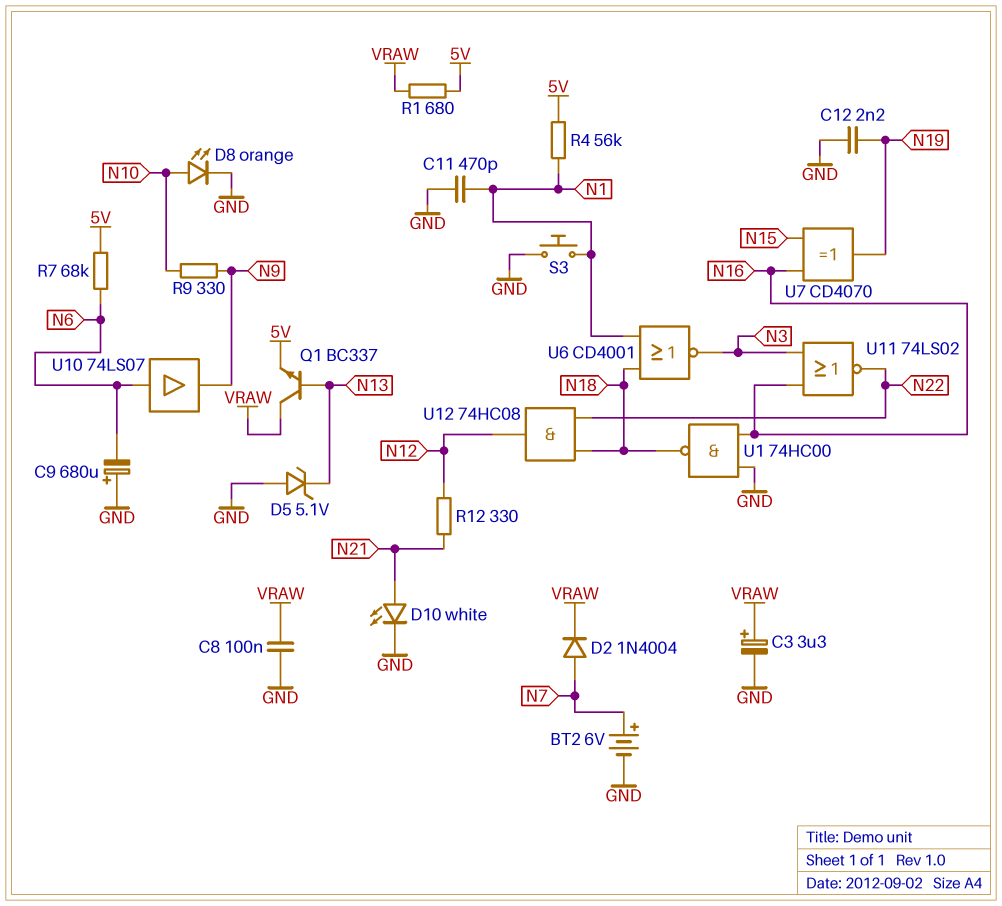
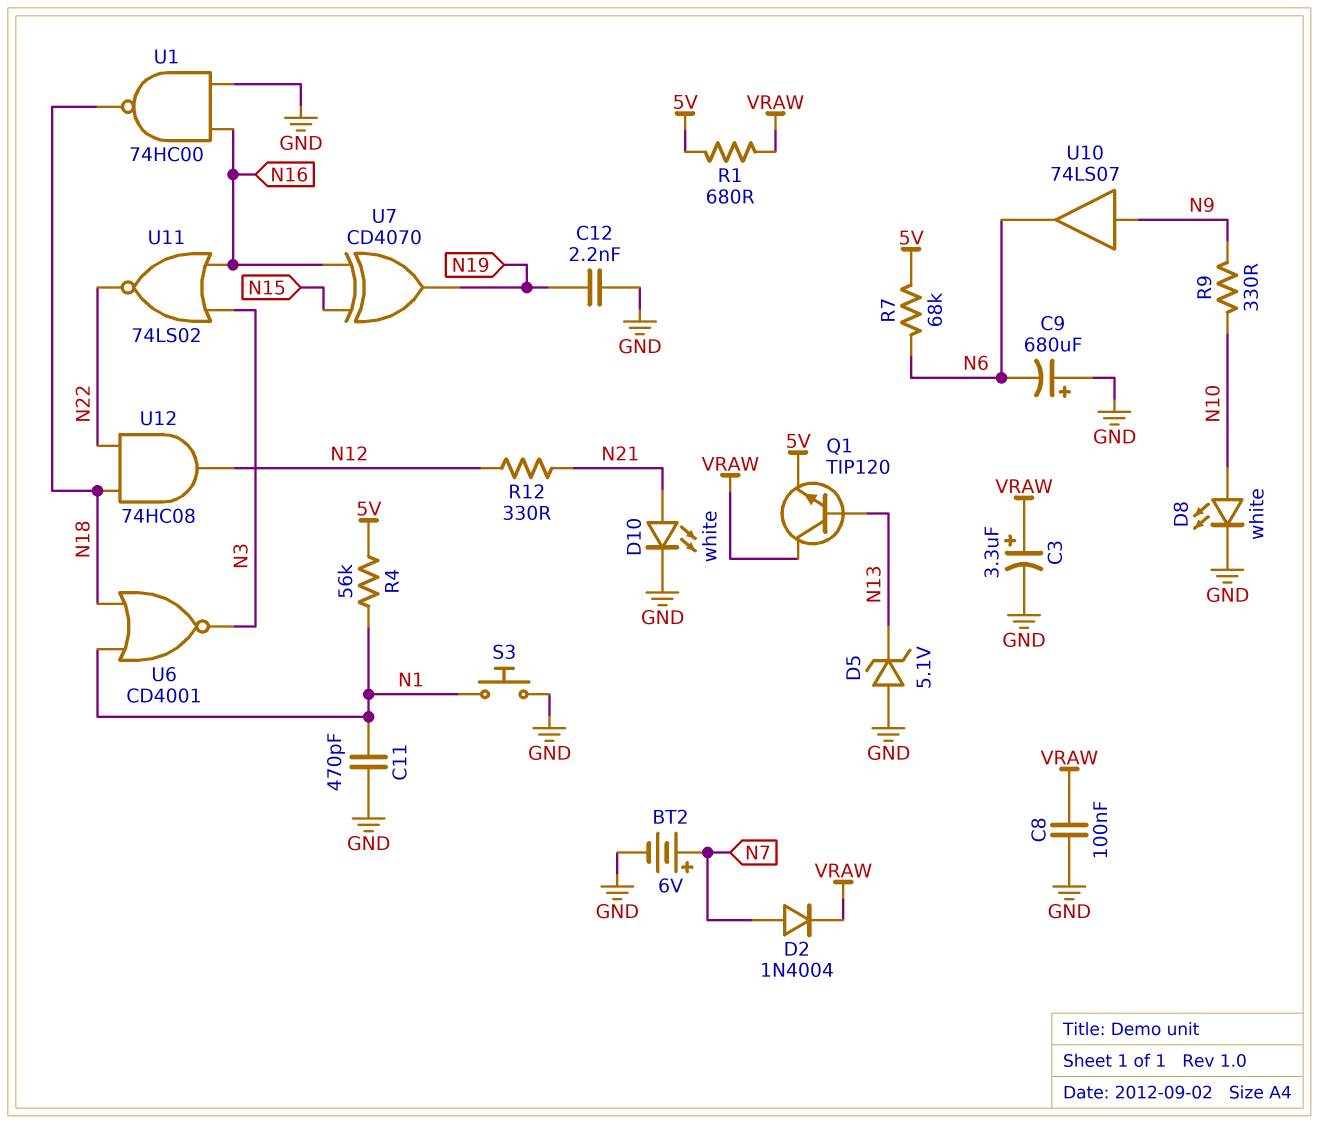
D8: LED orange (A N10, K GND) -> LED white (A N10, K GND)
Q1: NPN BC337 (B N13, C VRAW, E 5V) -> NPN TIP120 (B N13, C VRAW, E 5V)
U10: buffer 74LS07 (in N6, out N9) -> buffer 74LS07 (in N9, out N6)

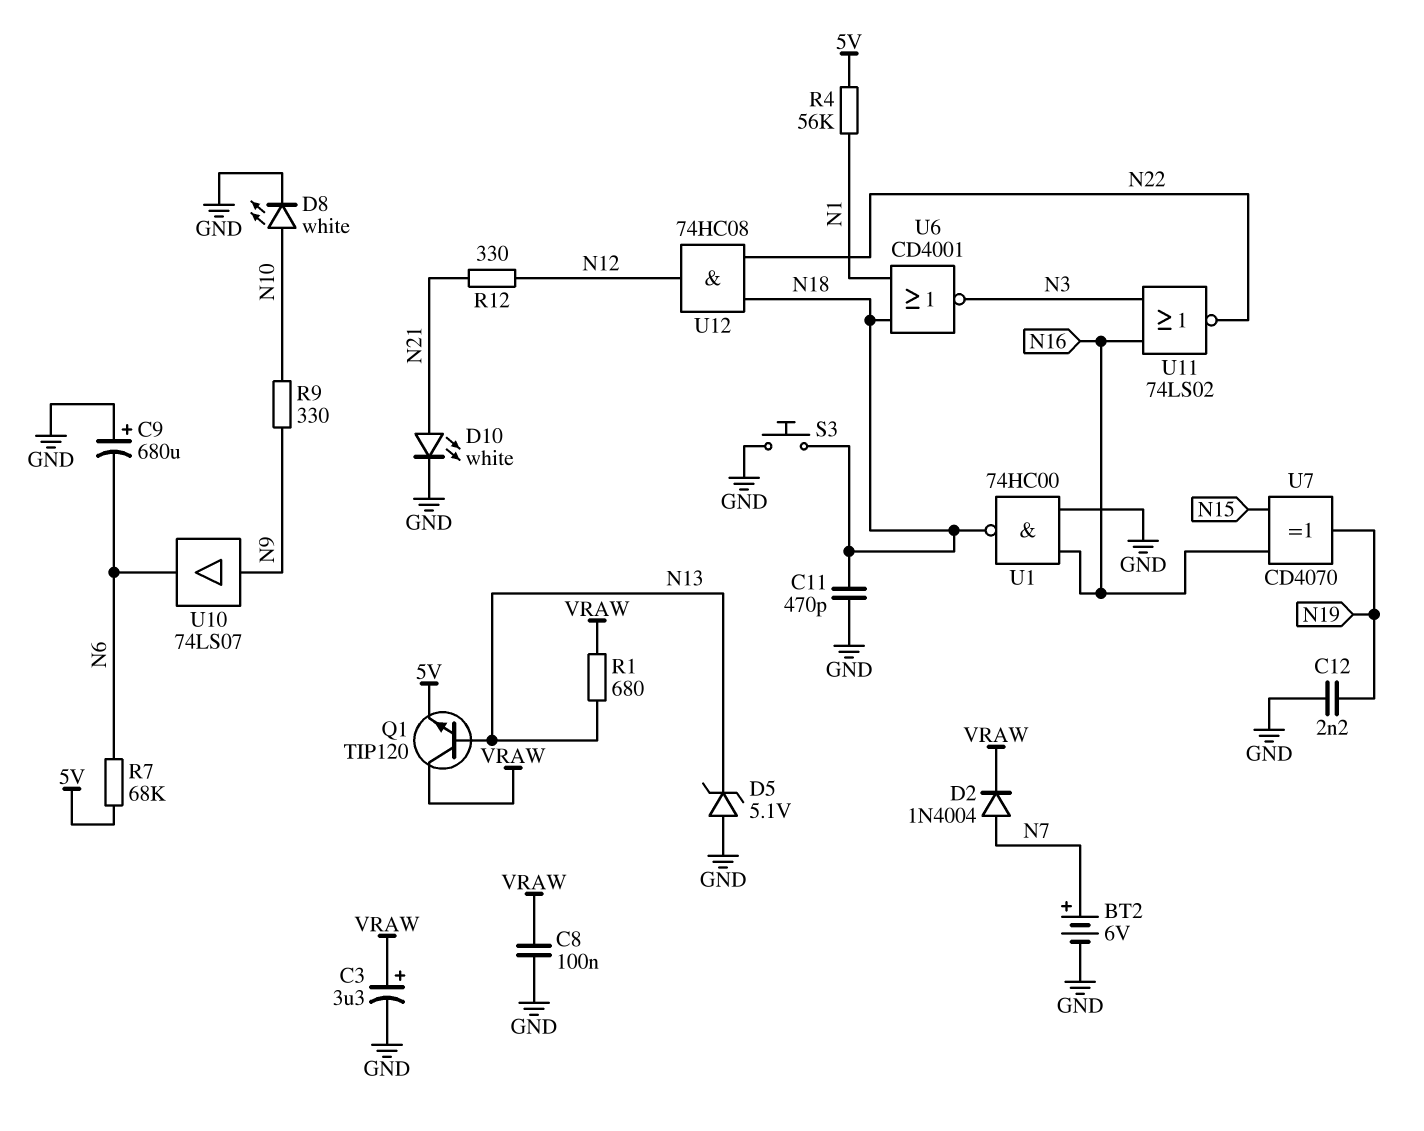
C11: 470pF (GND, N1) -> 470pF (GND, N18)
R1: 680 (5V, VRAW) -> 680 (N13, VRAW)
S3: button (GND, N1) -> button (GND, N18)

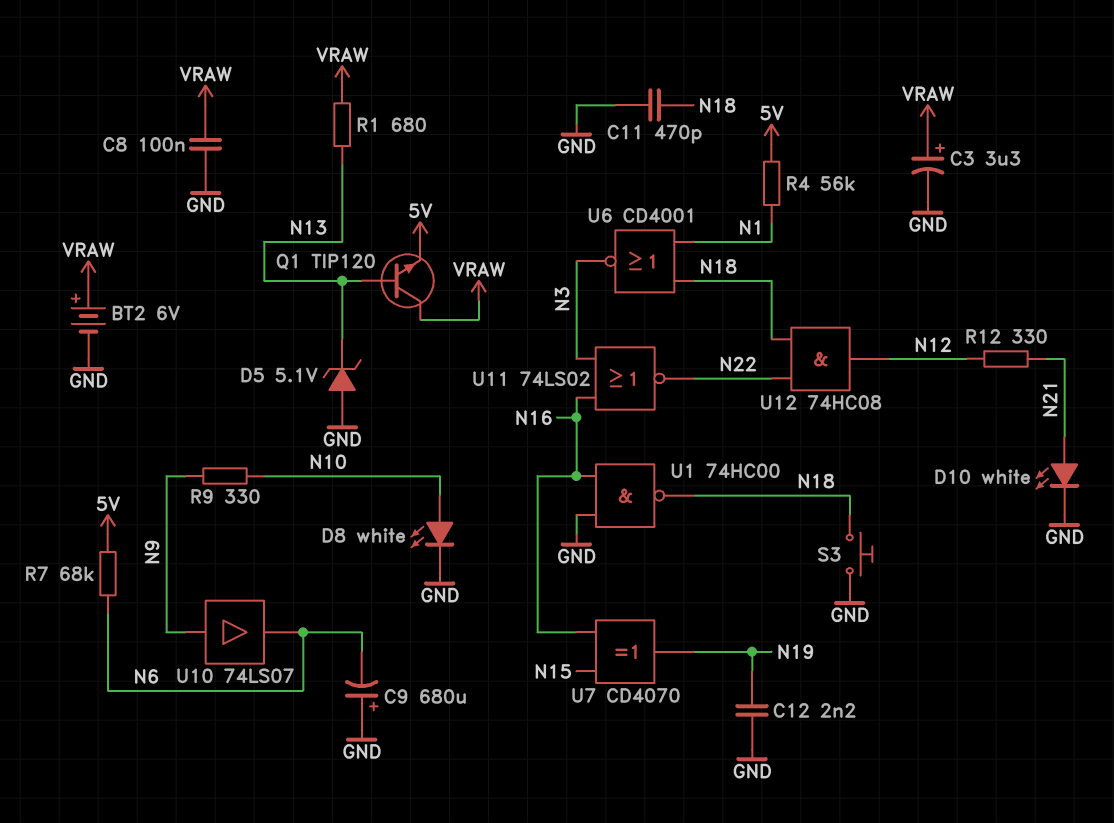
BT2: 6V (plus N7, minus GND) -> 6V (plus VRAW, minus GND)
D2: diode 1N4004 (A N7, K VRAW) -> none

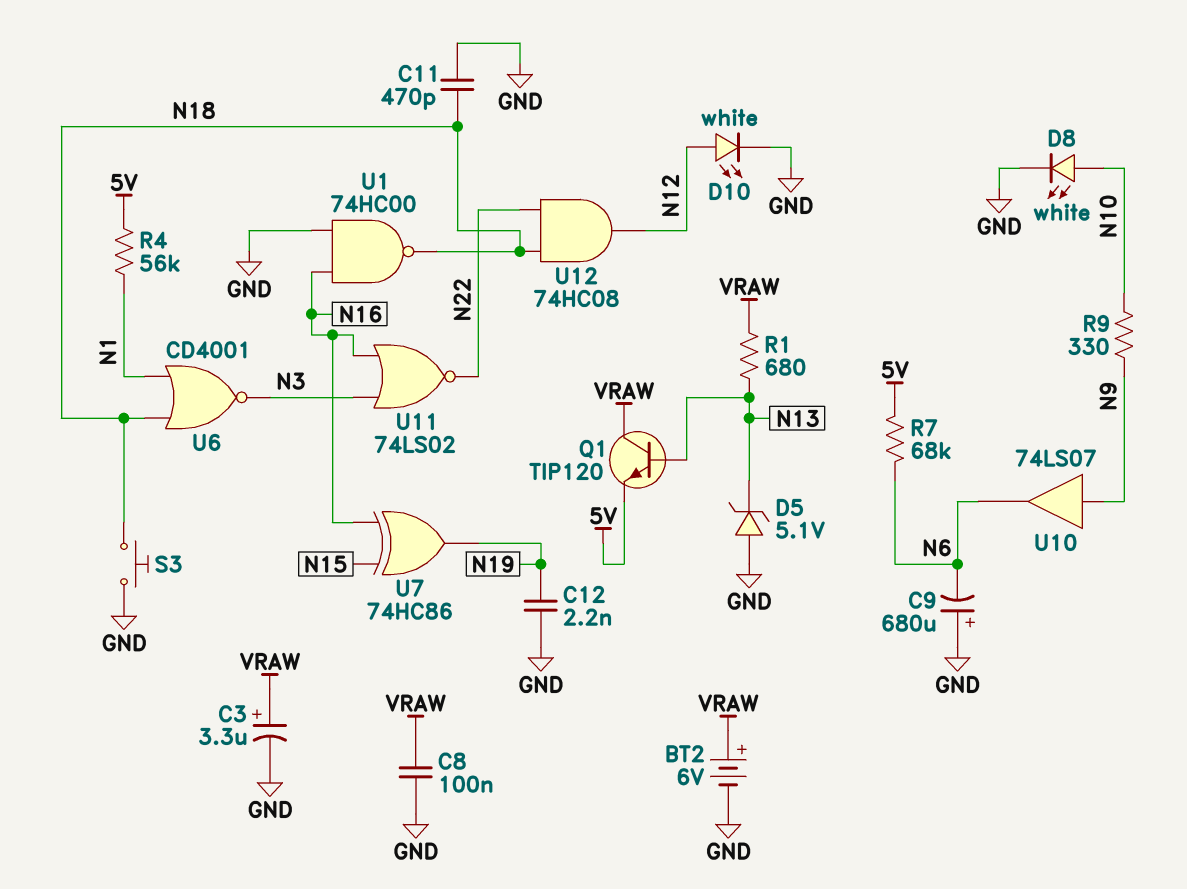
D10: LED white (A N21, K GND) -> LED white (A N12, K GND)
R12: 330 (N12, N21) -> none
U7: XOR CD4070 (in N15, in N16, out N19) -> XOR 74HC86 (in N15, in N16, out N19)

